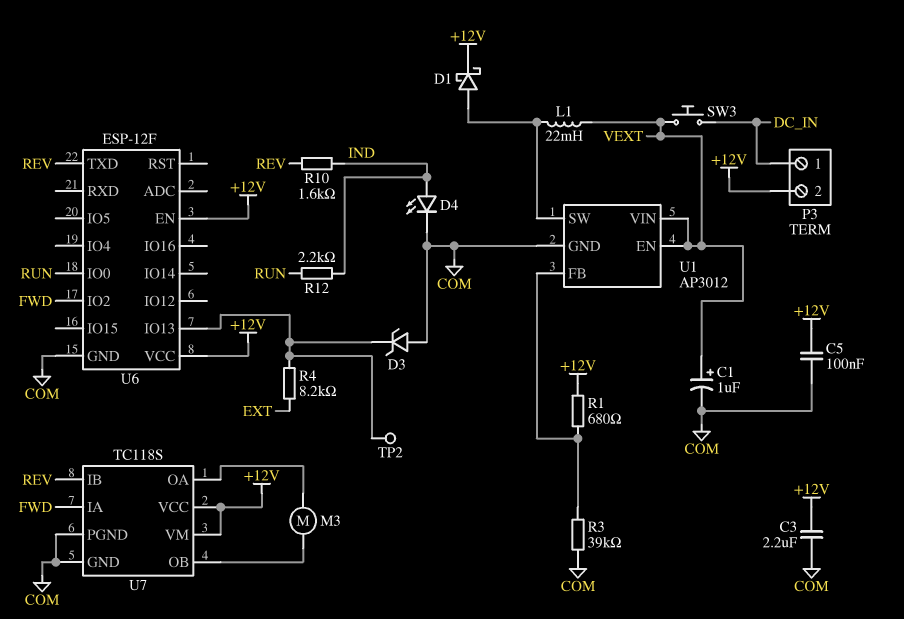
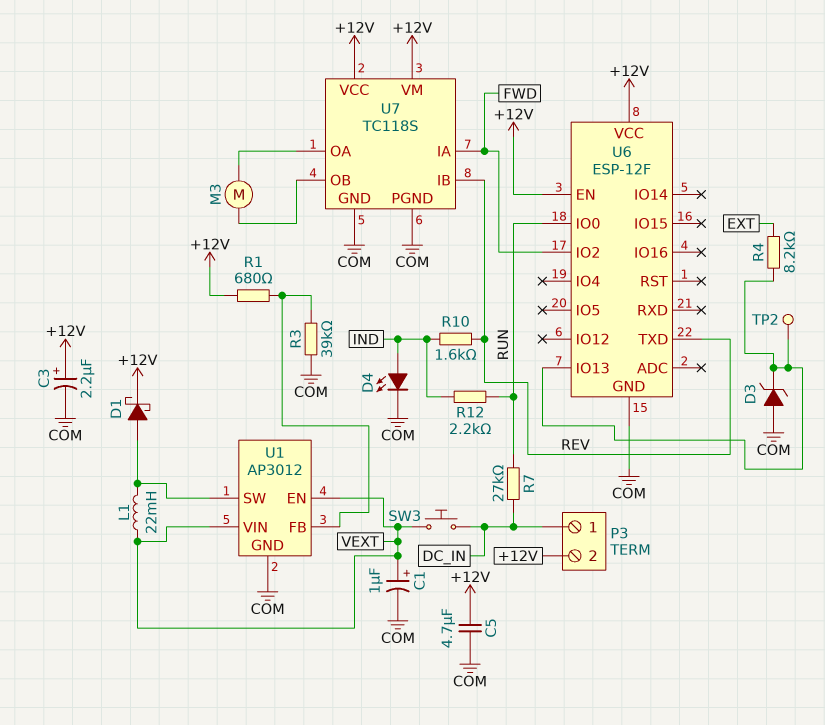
C3: 2.2uF (+12V, COM) -> 2.2uF (plus +12V, minus COM)
C5: 100nF (+12V, COM) -> 4.7uF (+12V, COM)
R7: none -> 27k (DC_IN, RUN)

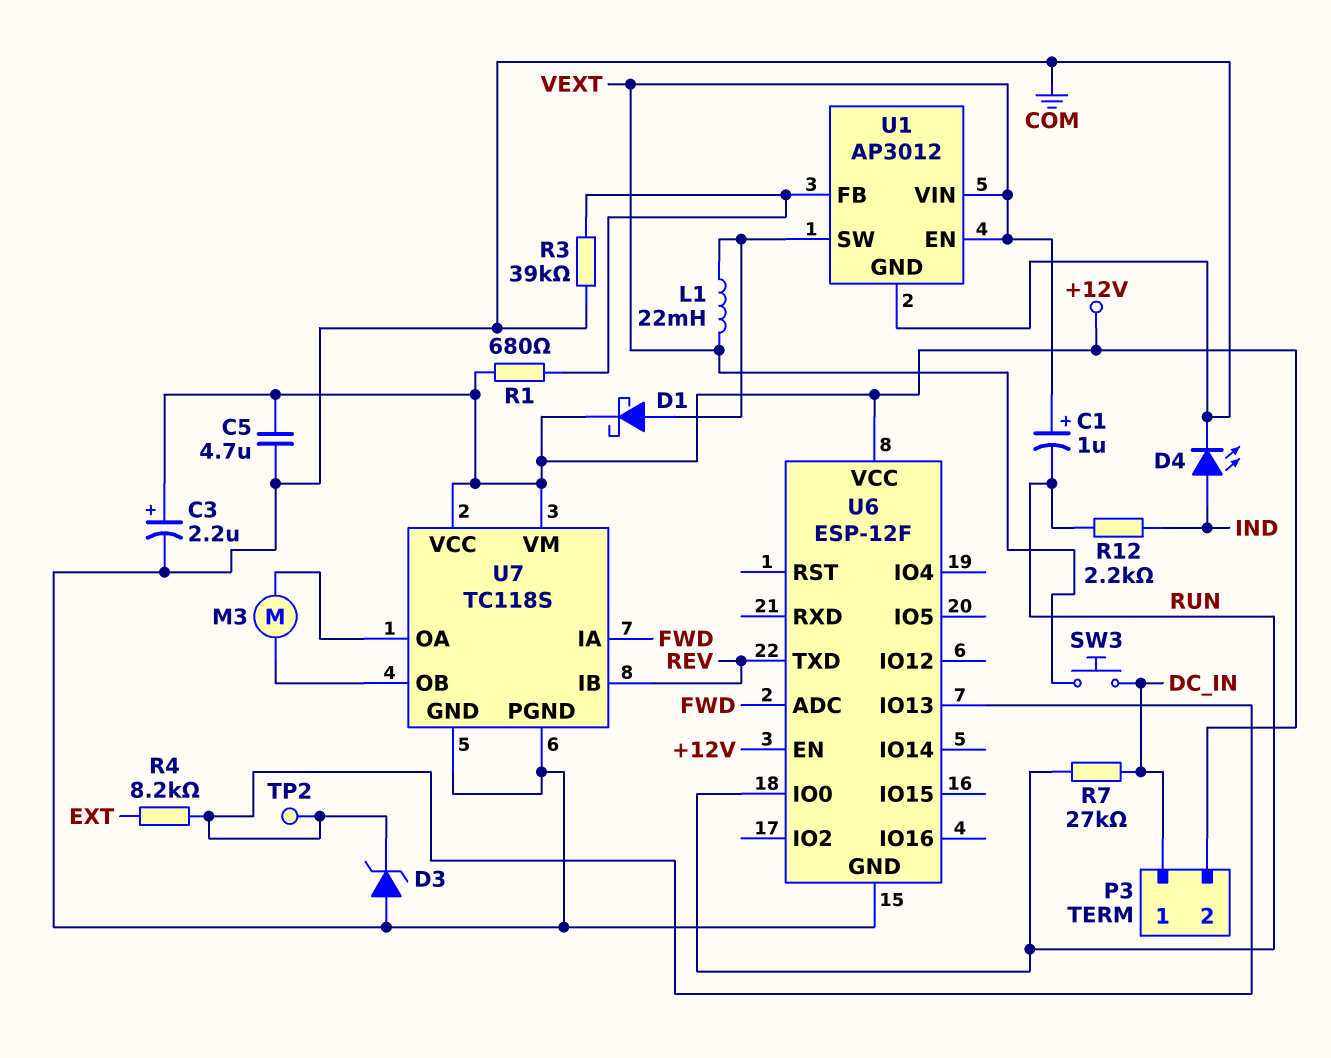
C1: 1uF (plus VEXT, minus COM) -> 1uF (plus VEXT, minus RUN)
R10: 1.6k (IND, REV) -> none
U6 pin ADC: none -> FWD
U6 pin IO2: FWD -> none

